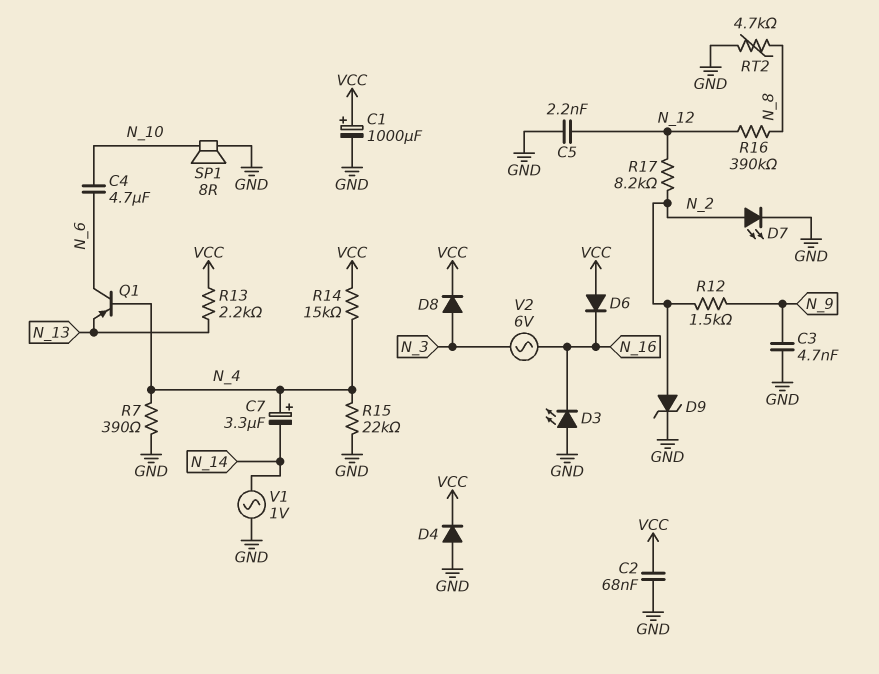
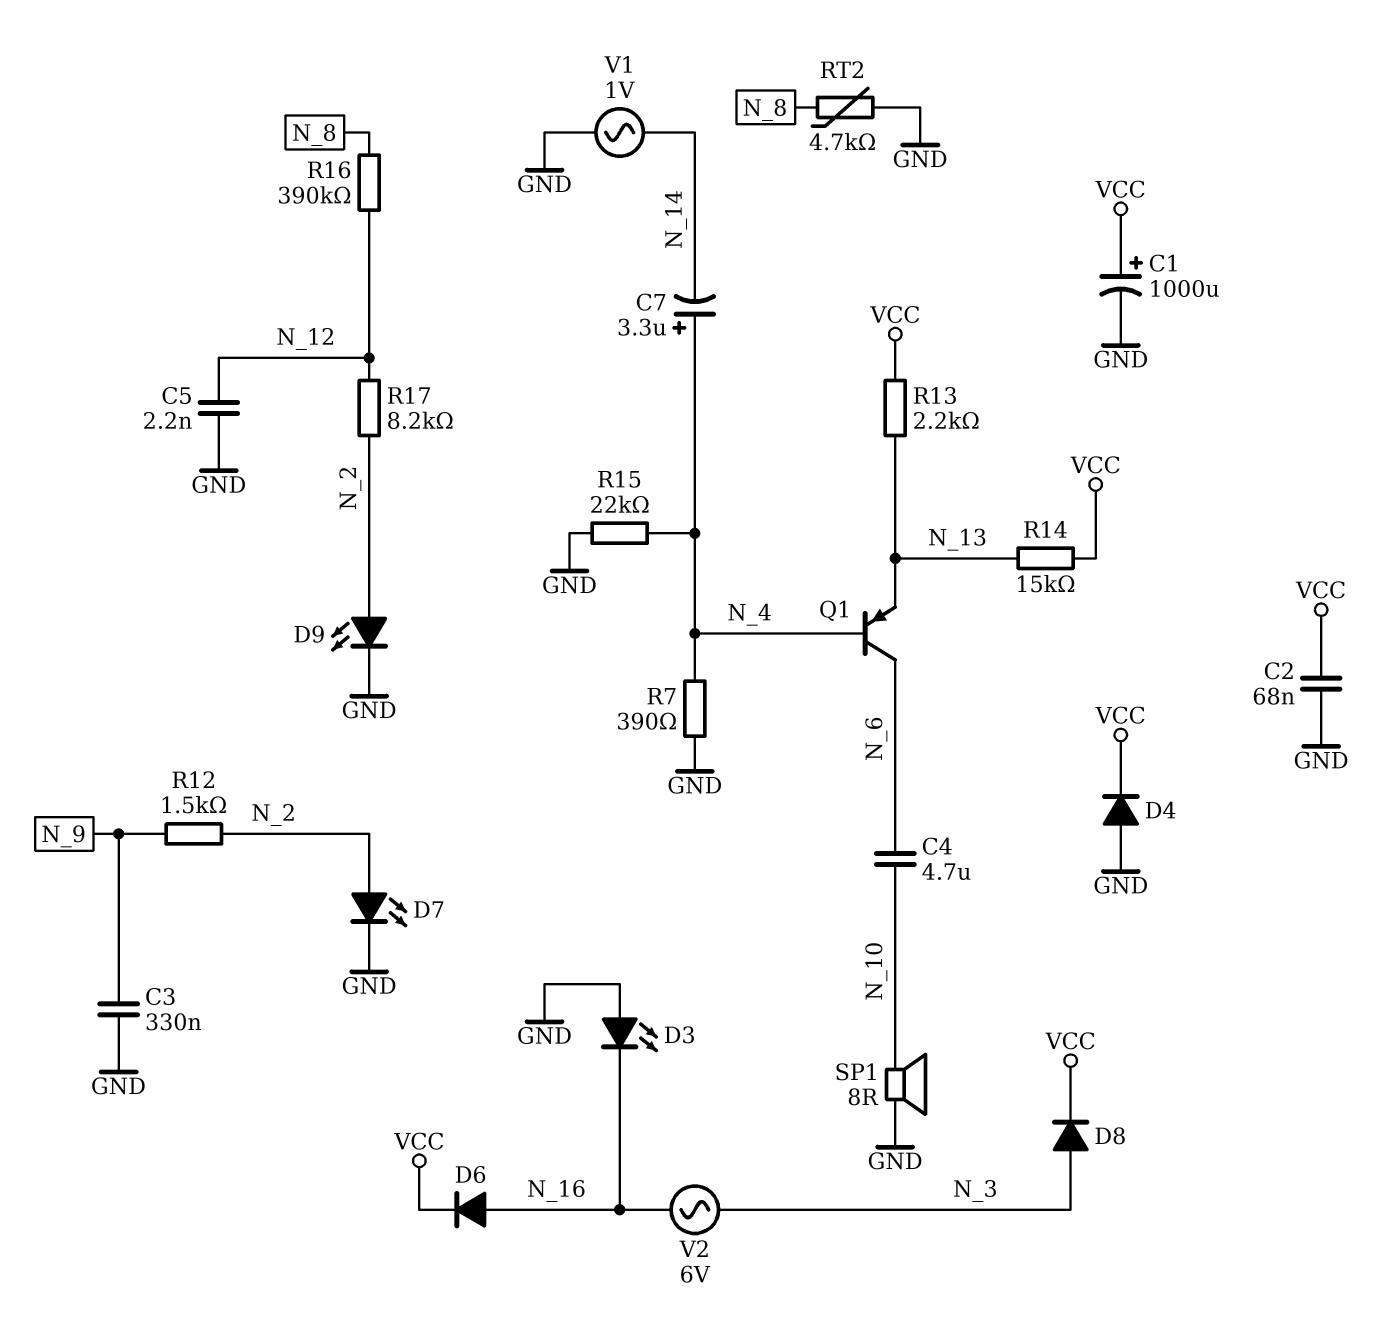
C3: 4.7nF (GND, N_9) -> 330nF (GND, N_9)
D6: diode (A VCC, K N_16) -> diode (A N_16, K VCC)
D9: zener (A N_2, K GND) -> LED (A N_2, K GND)
R14: 15k (N_4, VCC) -> 15k (N_13, VCC)

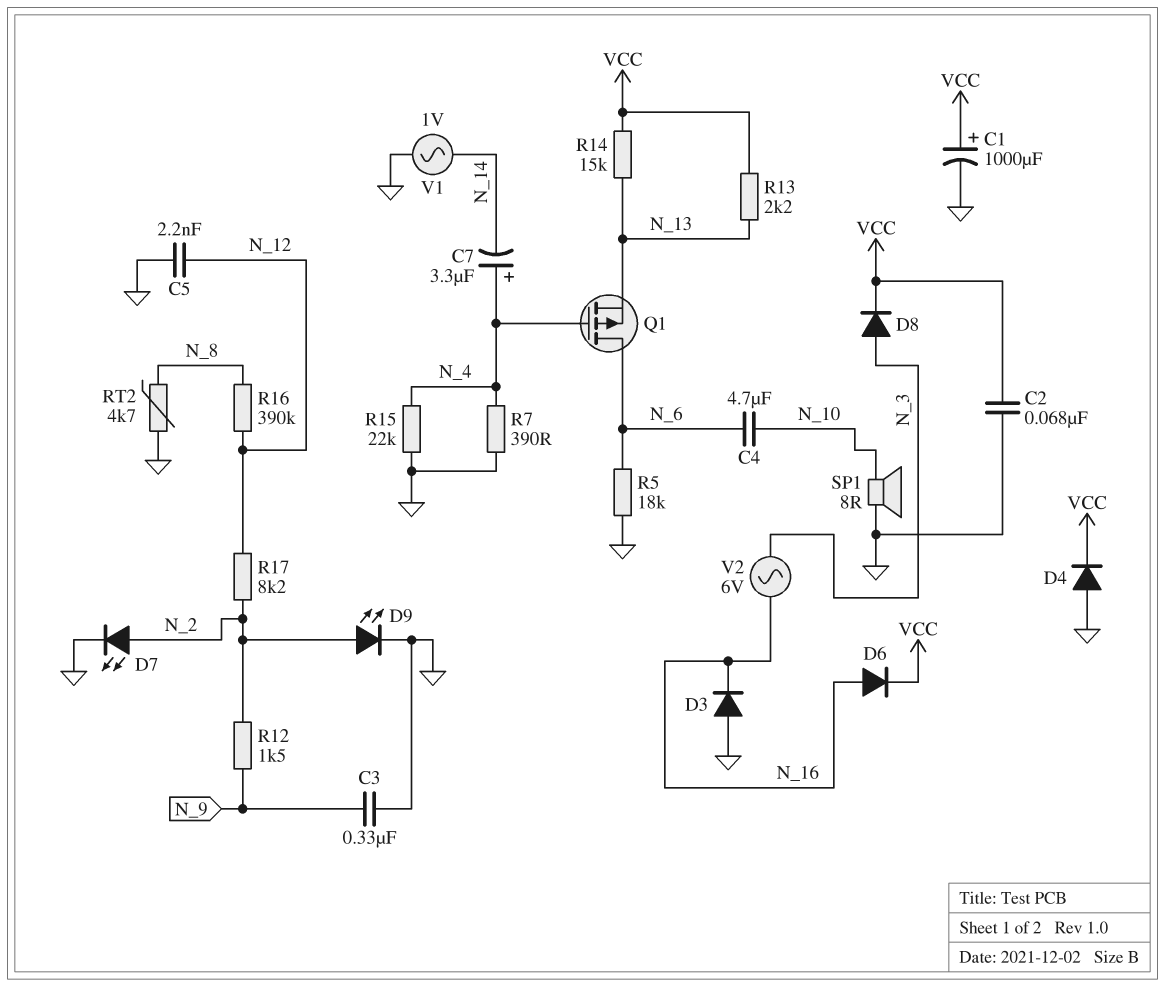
D3: LED (A GND, K N_16) -> diode (A GND, K N_16)
Q1: PNP (B N_4, C N_6, E N_13) -> PMOS (G N_4, D N_6, S N_13)
R5: none -> 18k (GND, N_6)

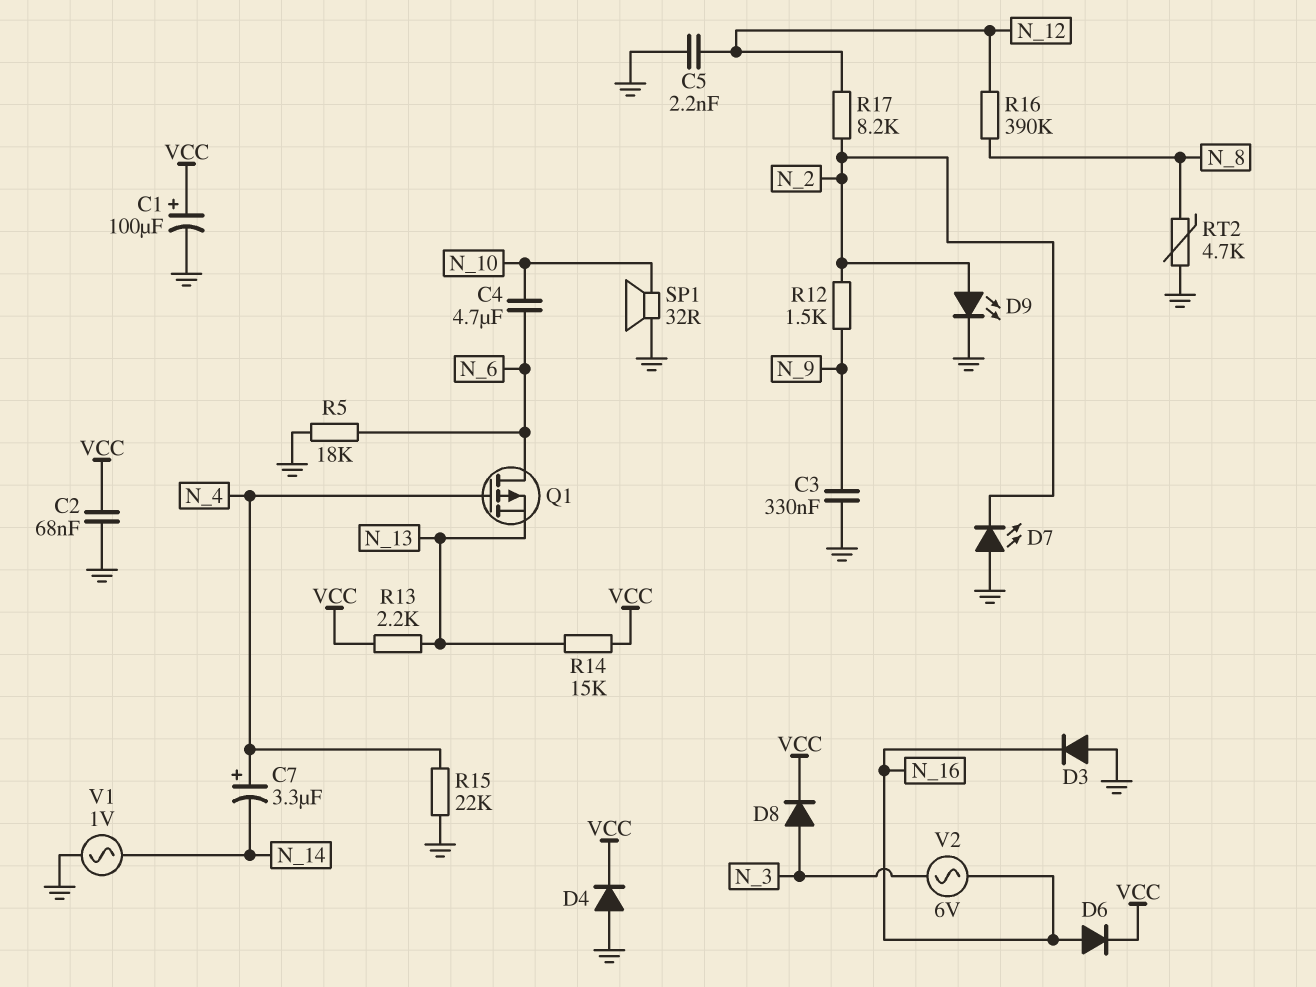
C1: 1000uF (plus VCC, minus GND) -> 100uF (plus VCC, minus GND)
D7: LED (A N_2, K GND) -> LED (A GND, K N_2)
R7: 390 (GND, N_4) -> none
SP1: speaker 8R (GND, N_10) -> speaker 32R (GND, N_10)

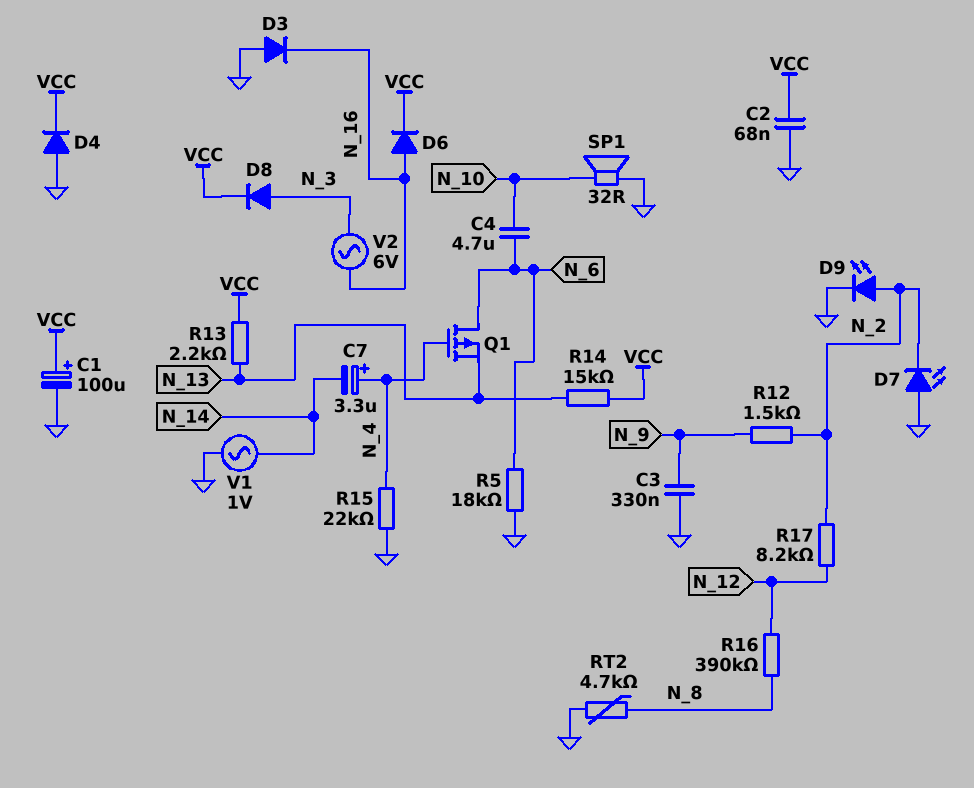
C5: 2.2nF (GND, N_12) -> none

